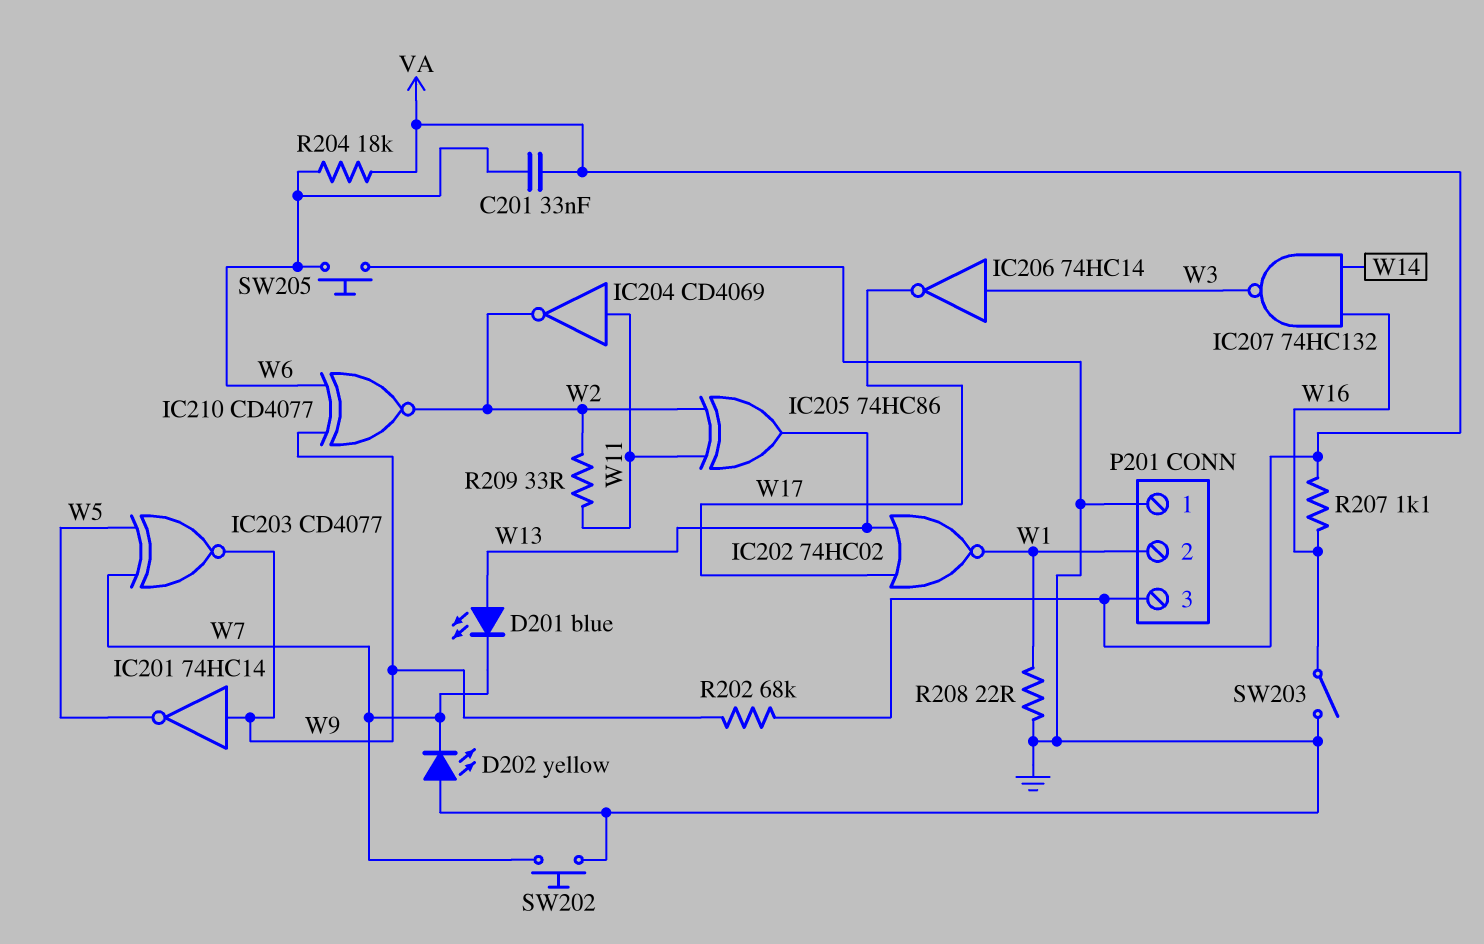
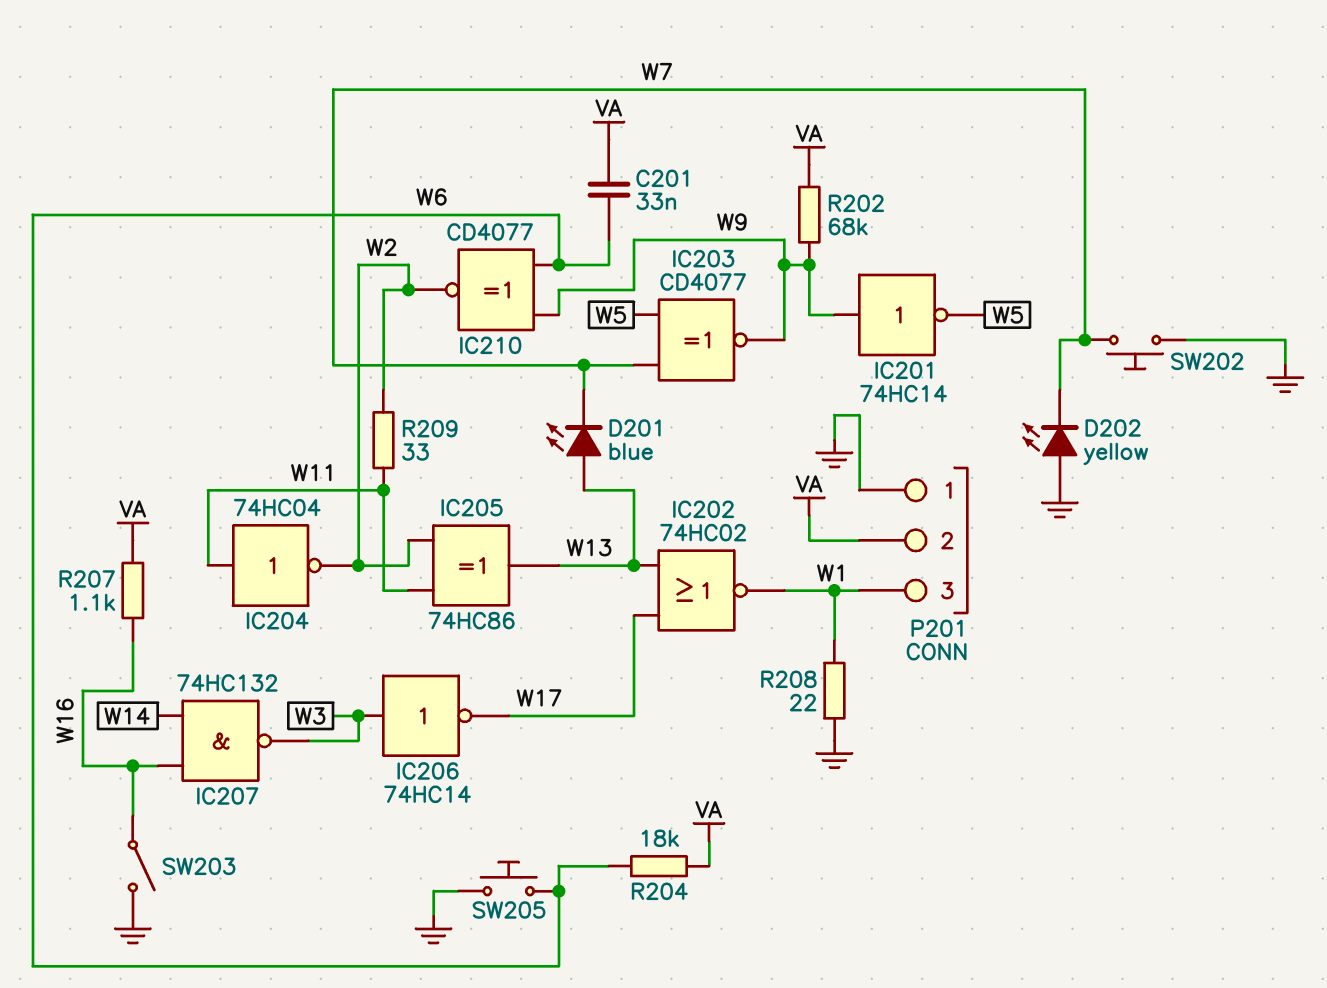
IC204: NOT CD4069 (in W11, out W2) -> NOT 74HC04 (in W11, out W2)
P201 pin 2: W1 -> VA
P201 pin 3: VA -> W1

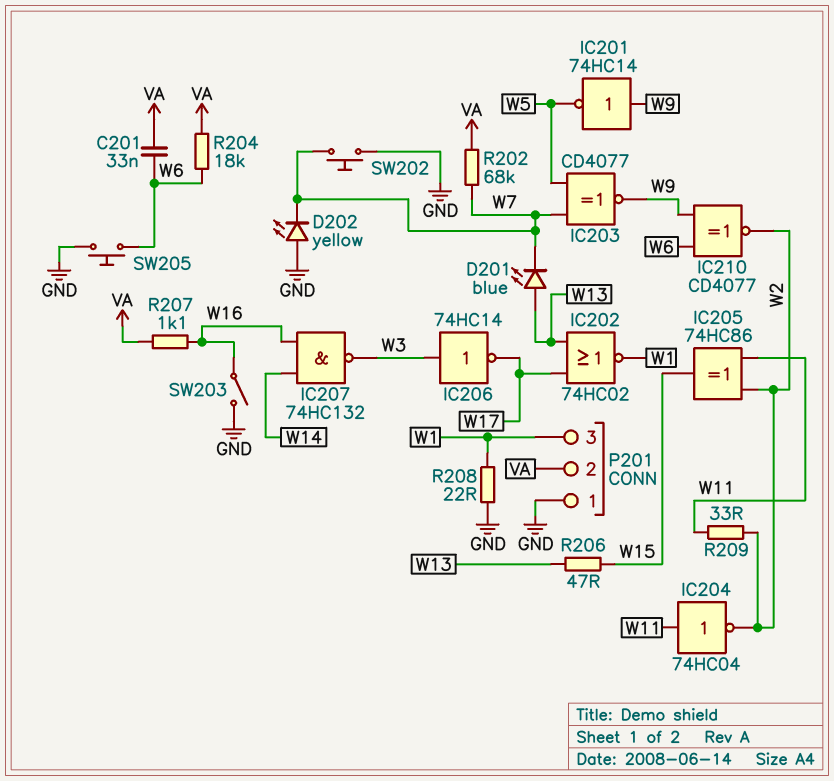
IC205: XOR 74HC86 (in W2, in W11, out W13) -> XOR 74HC86 (in W2, in W11, out W15)
R202: 68k (VA, W9) -> 68k (VA, W7)
R206: none -> 47 (W13, W15)

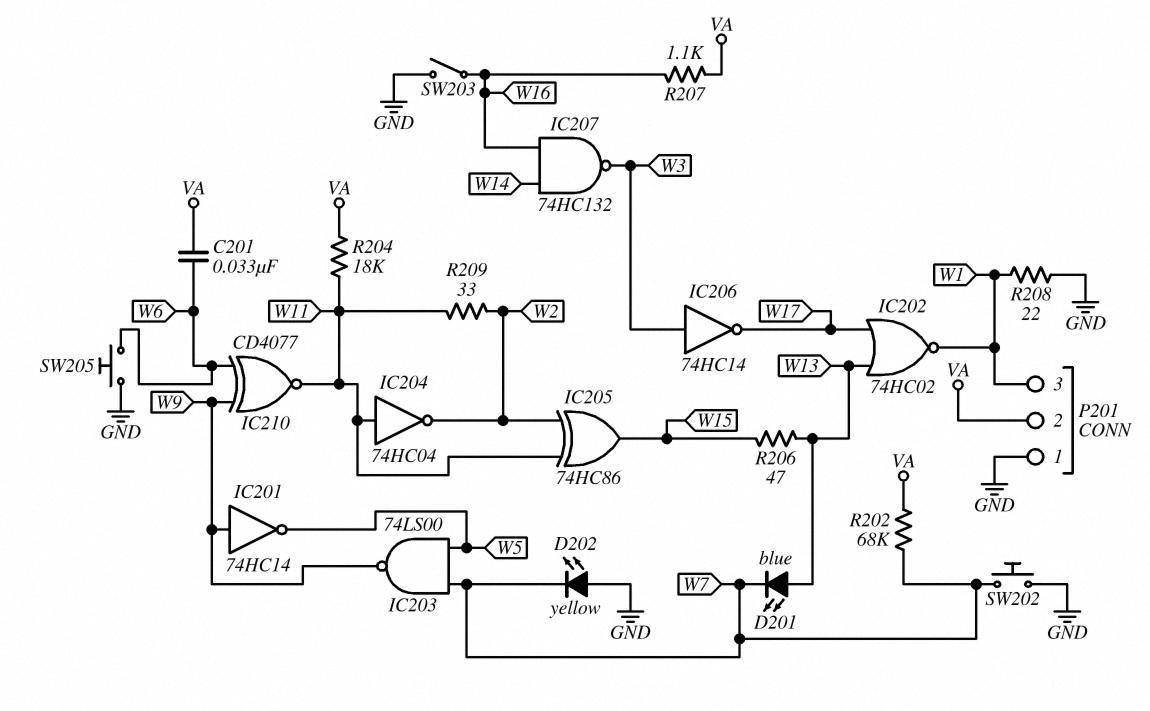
IC203: XNOR CD4077 (in W5, in W7, out W9) -> NAND 74LS00 (in W5, in W7, out W9)
IC210: XNOR CD4077 (in W6, in W9, out W2) -> XNOR CD4077 (in W6, in W9, out W11)
R204: 18k (VA, W6) -> 18k (VA, W11)

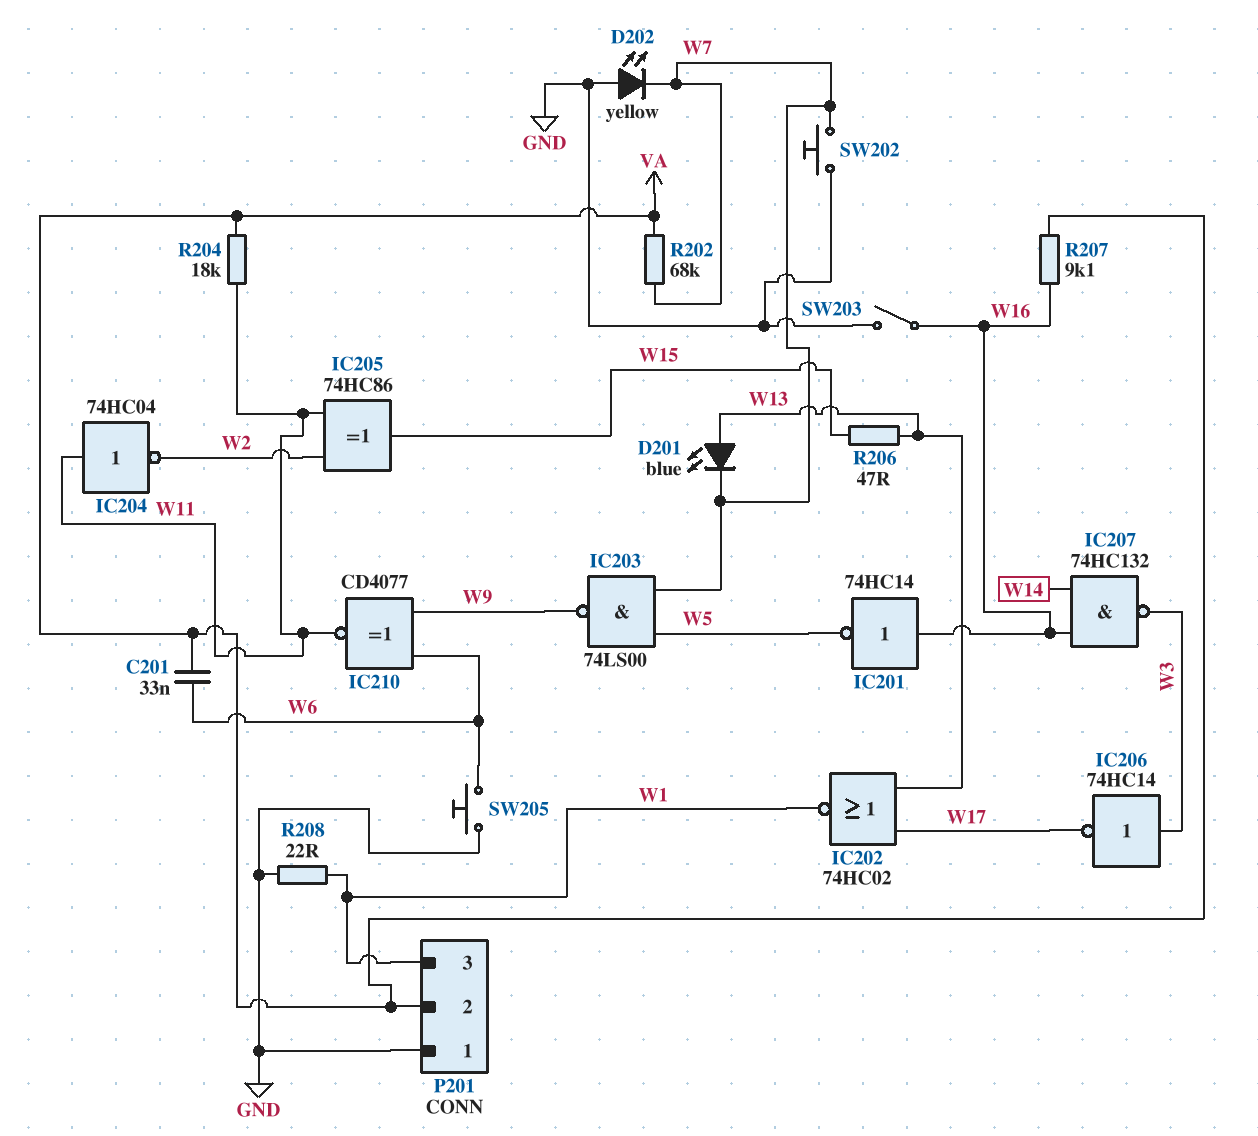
IC201: NOT 74HC14 (in W9, out W5) -> NOT 74HC14 (in W16, out W5)
R207: 1.1k (VA, W16) -> 9.1k (VA, W16)
R209: 33 (W2, W11) -> none

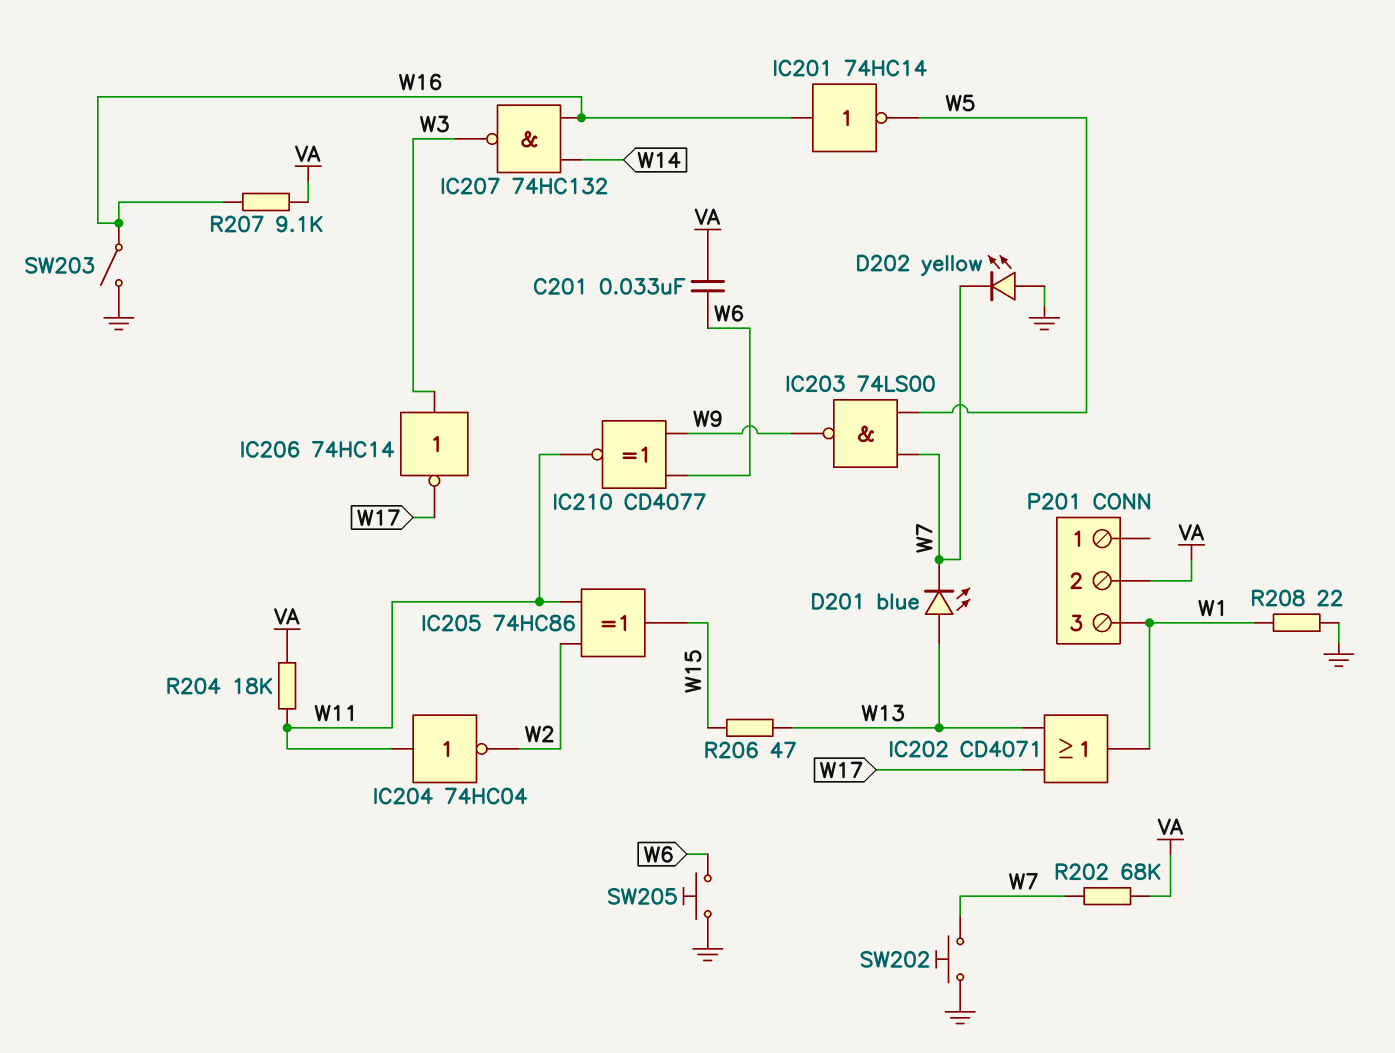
IC202: NOR 74HC02 (in W13, in W17, out W1) -> OR CD4071 (in W13, in W17, out W1)
P201 pin 1: GND -> none

